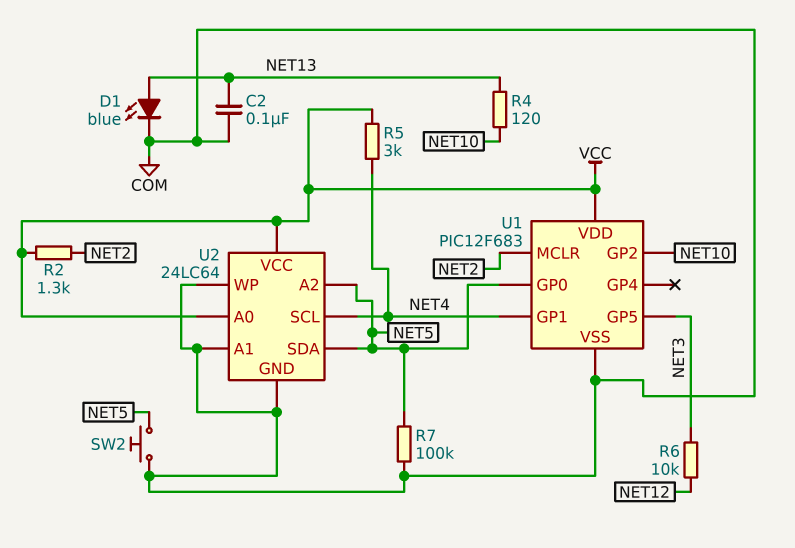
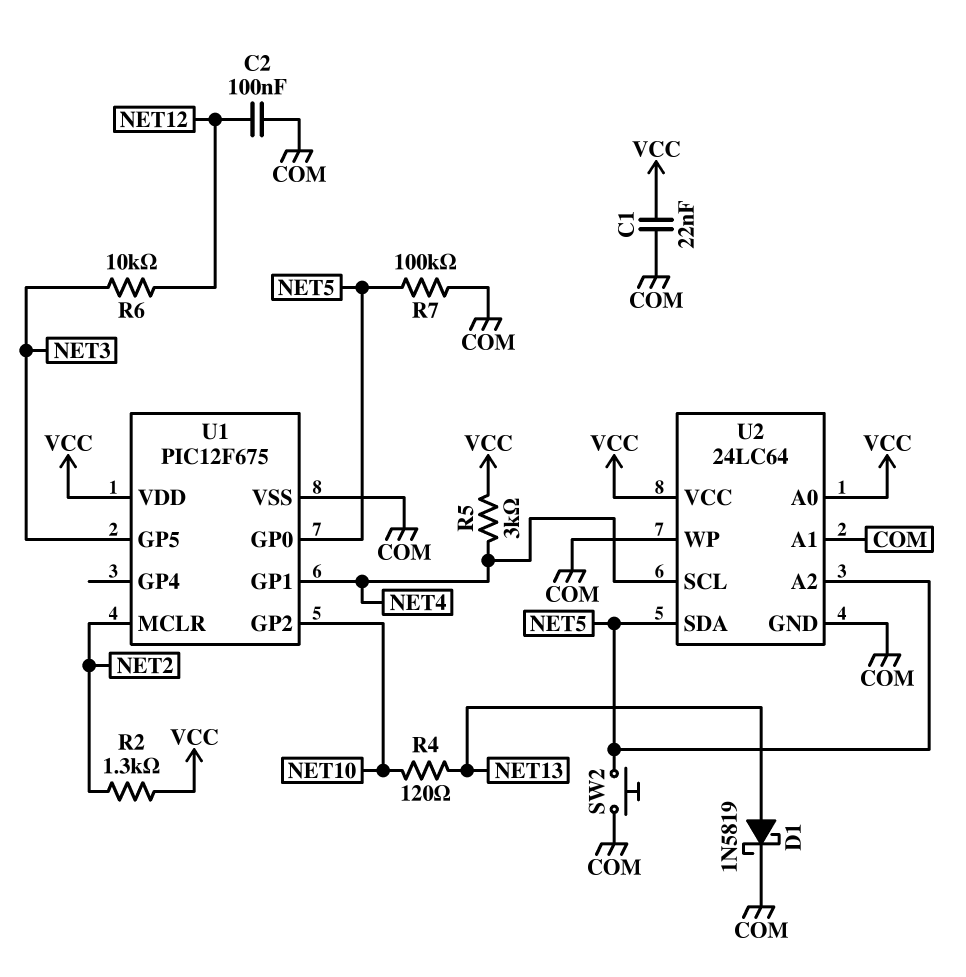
C1: none -> 22nF (COM, VCC)
C2: 100nF (COM, NET13) -> 100nF (COM, NET12)
D1: LED blue (A NET13, K COM) -> schottky 1N5819 (A NET13, K COM)
U1: PIC12F683 -> PIC12F675

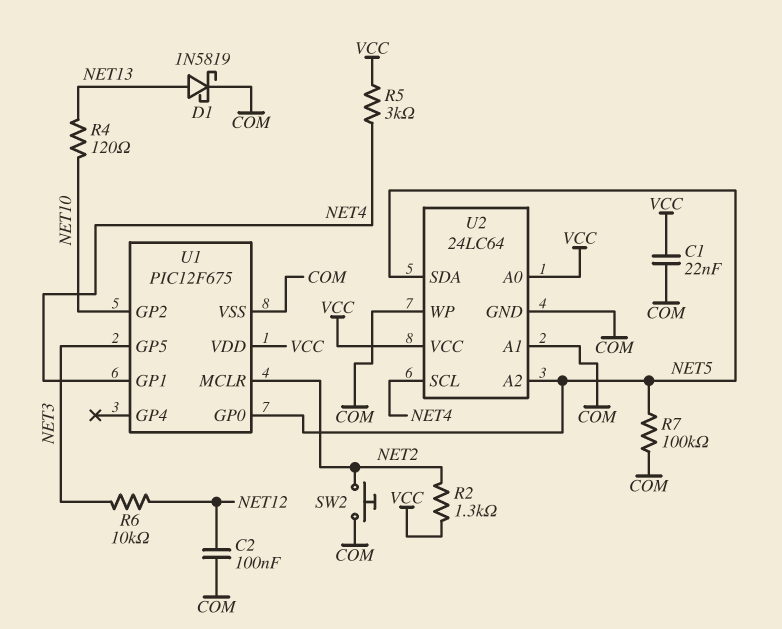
SW2: button (COM, NET5) -> button (COM, NET2)

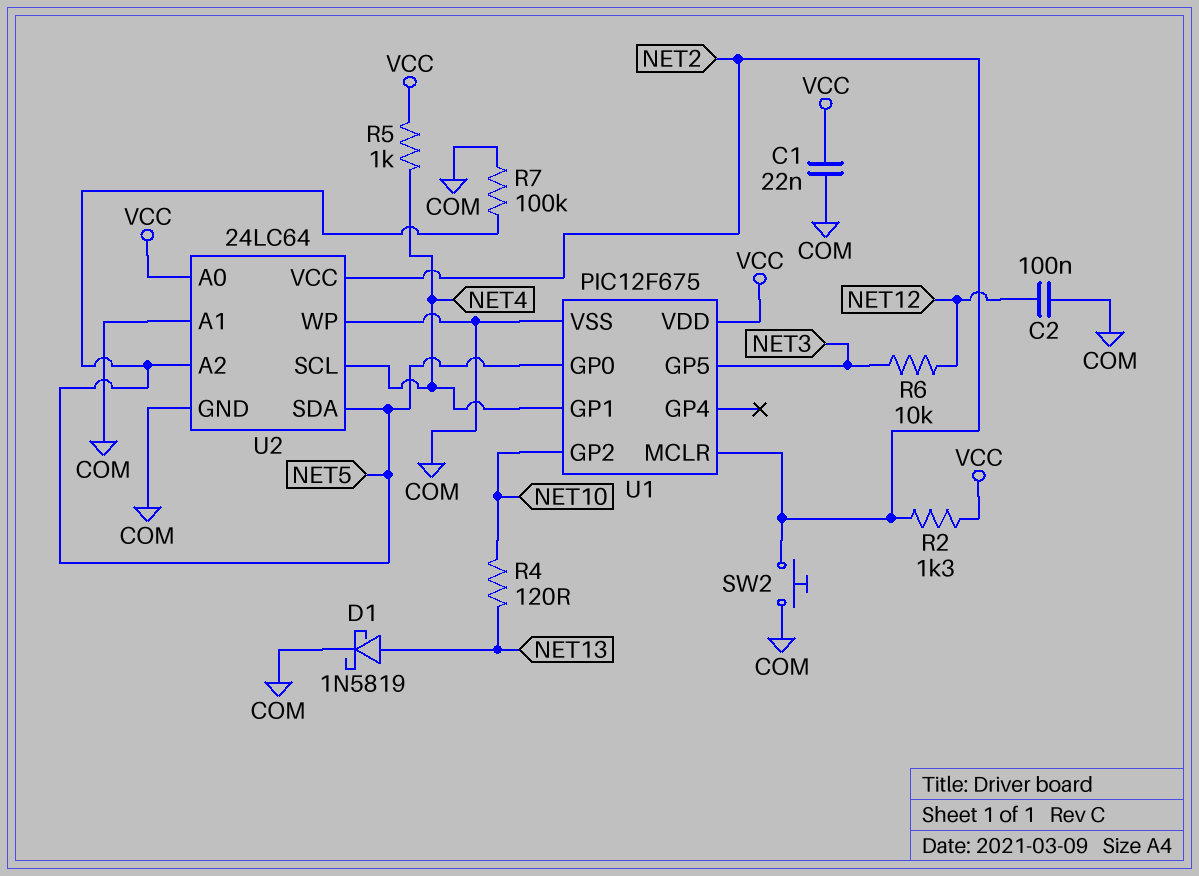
R5: 3k (NET4, VCC) -> 1k (NET4, VCC)
U2 pin VCC: VCC -> NET2

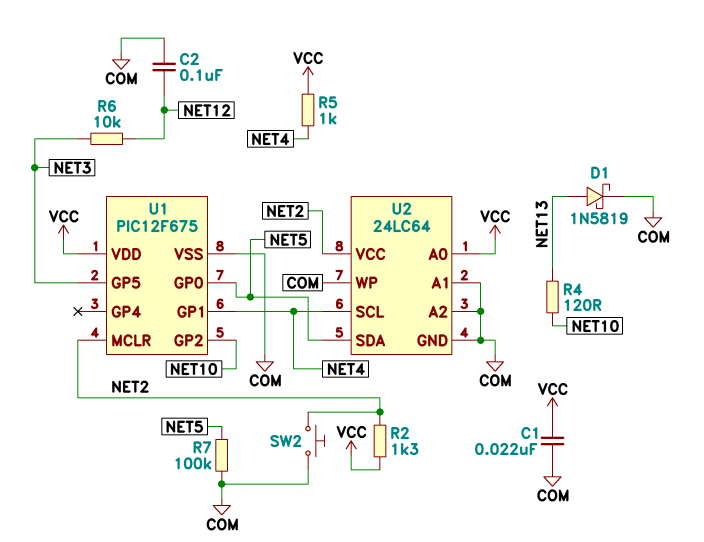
U2 pin A2: NET5 -> COM

